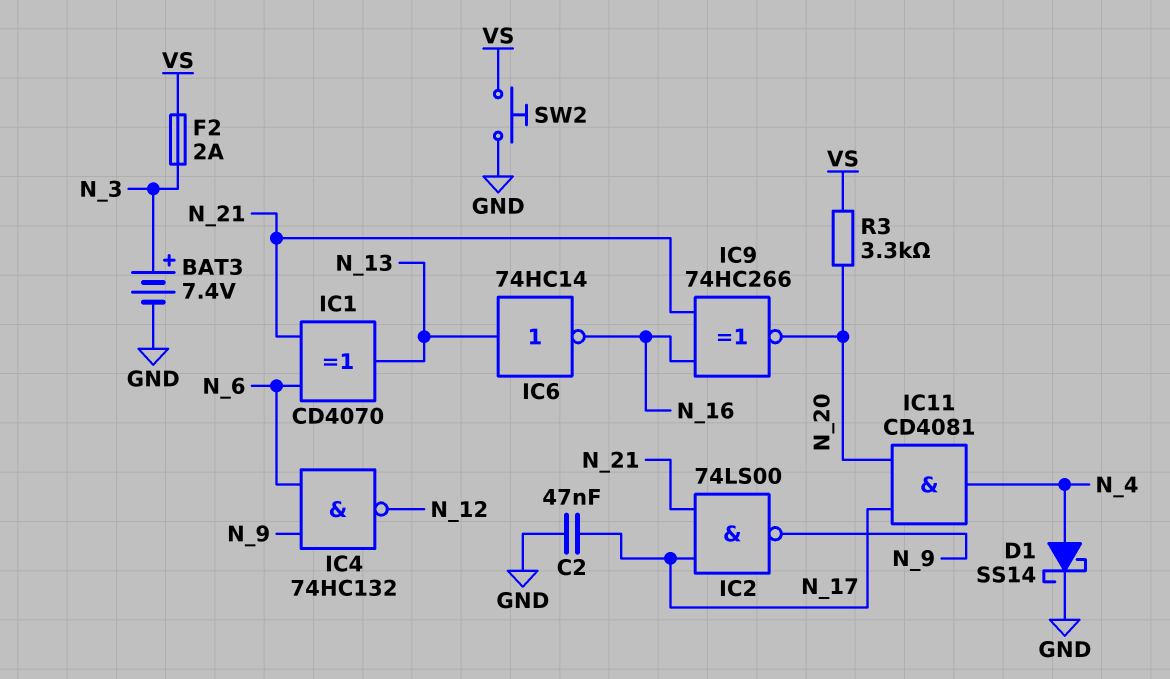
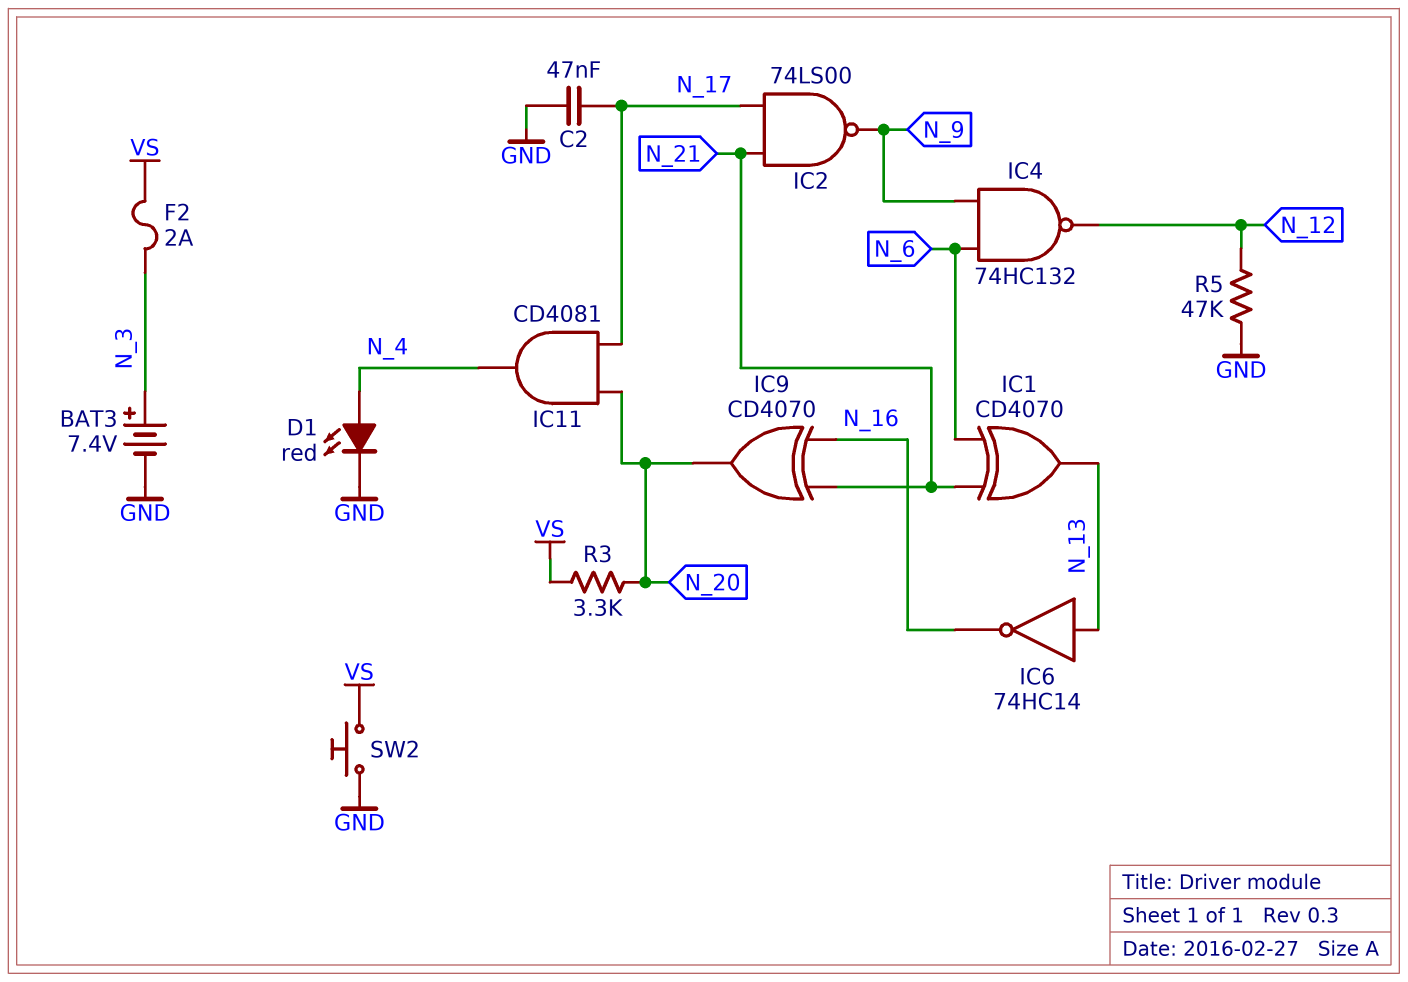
D1: schottky SS14 (A N_4, K GND) -> LED red (A N_4, K GND)
IC9: XNOR 74HC266 (in N_16, in N_21, out N_20) -> XOR CD4070 (in N_16, in N_21, out N_20)
R5: none -> 47k (GND, N_12)

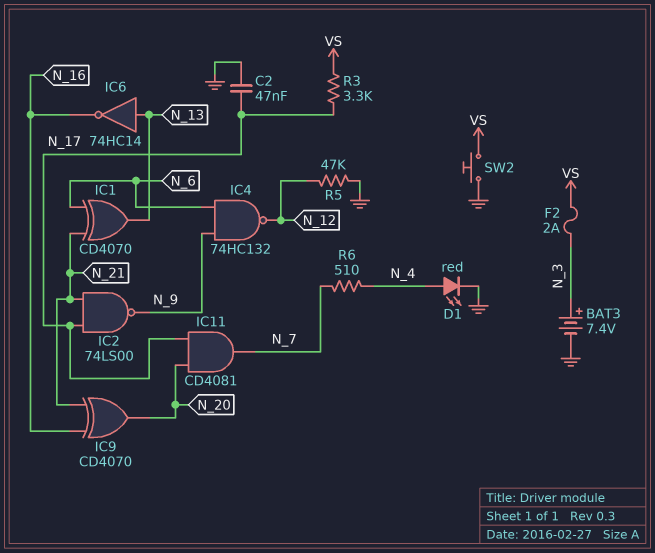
IC11: AND CD4081 (in N_17, in N_20, out N_4) -> AND CD4081 (in N_17, in N_20, out N_7)
R3: 3.3k (N_20, VS) -> 3.3k (N_17, VS)
R6: none -> 510 (N_4, N_7)

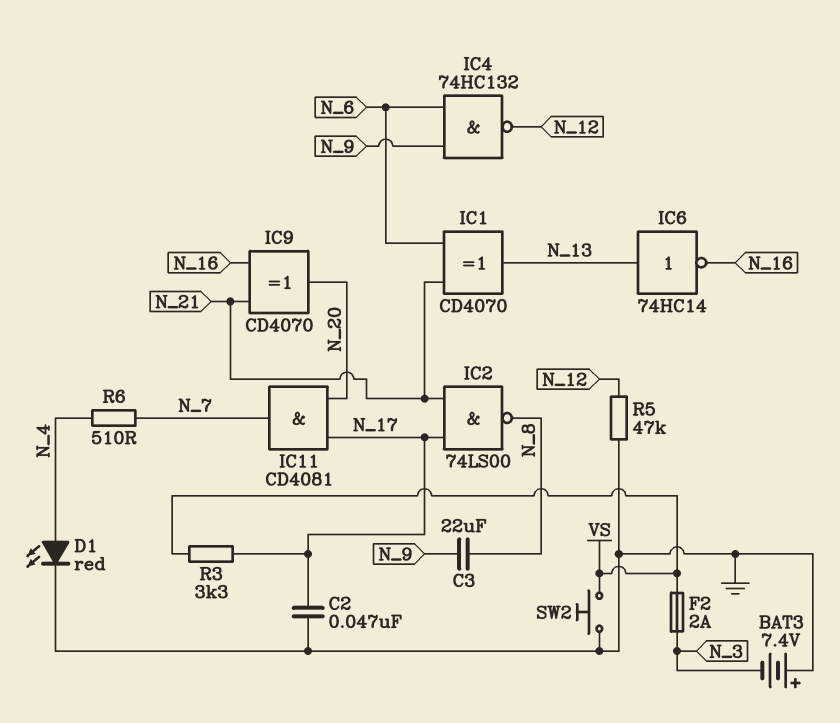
BAT3: 7.4V (plus N_3, minus GND) -> 7.4V (plus GND, minus N_3)
C3: none -> 22uF (N_8, N_9)
IC2: NAND 74LS00 (in N_17, in N_21, out N_9) -> NAND 74LS00 (in N_17, in N_21, out N_8)

